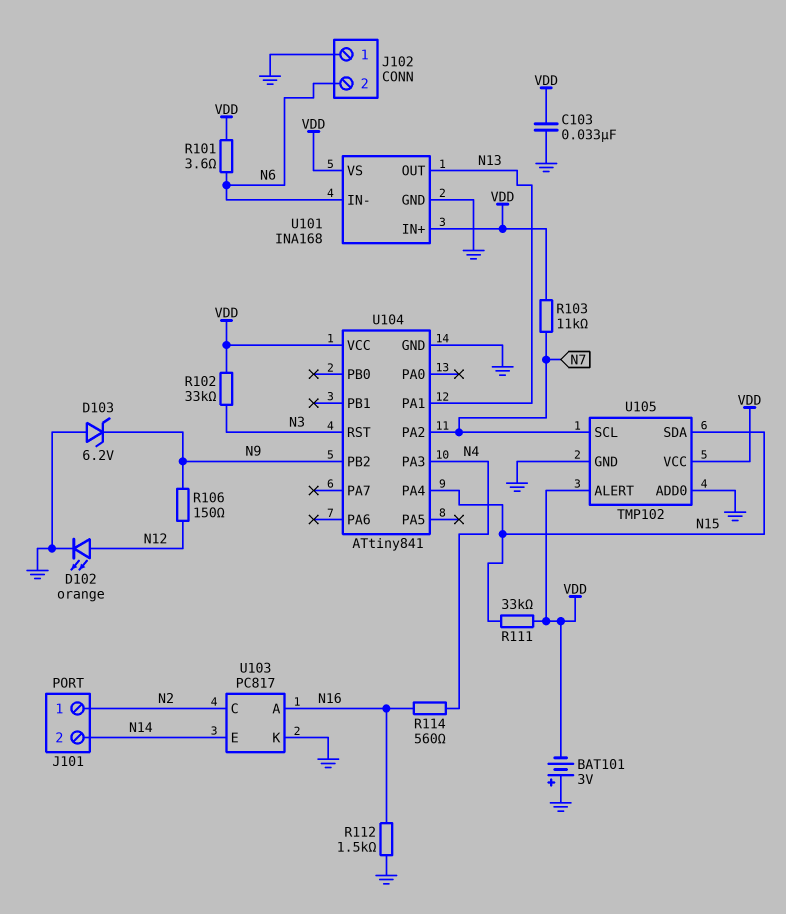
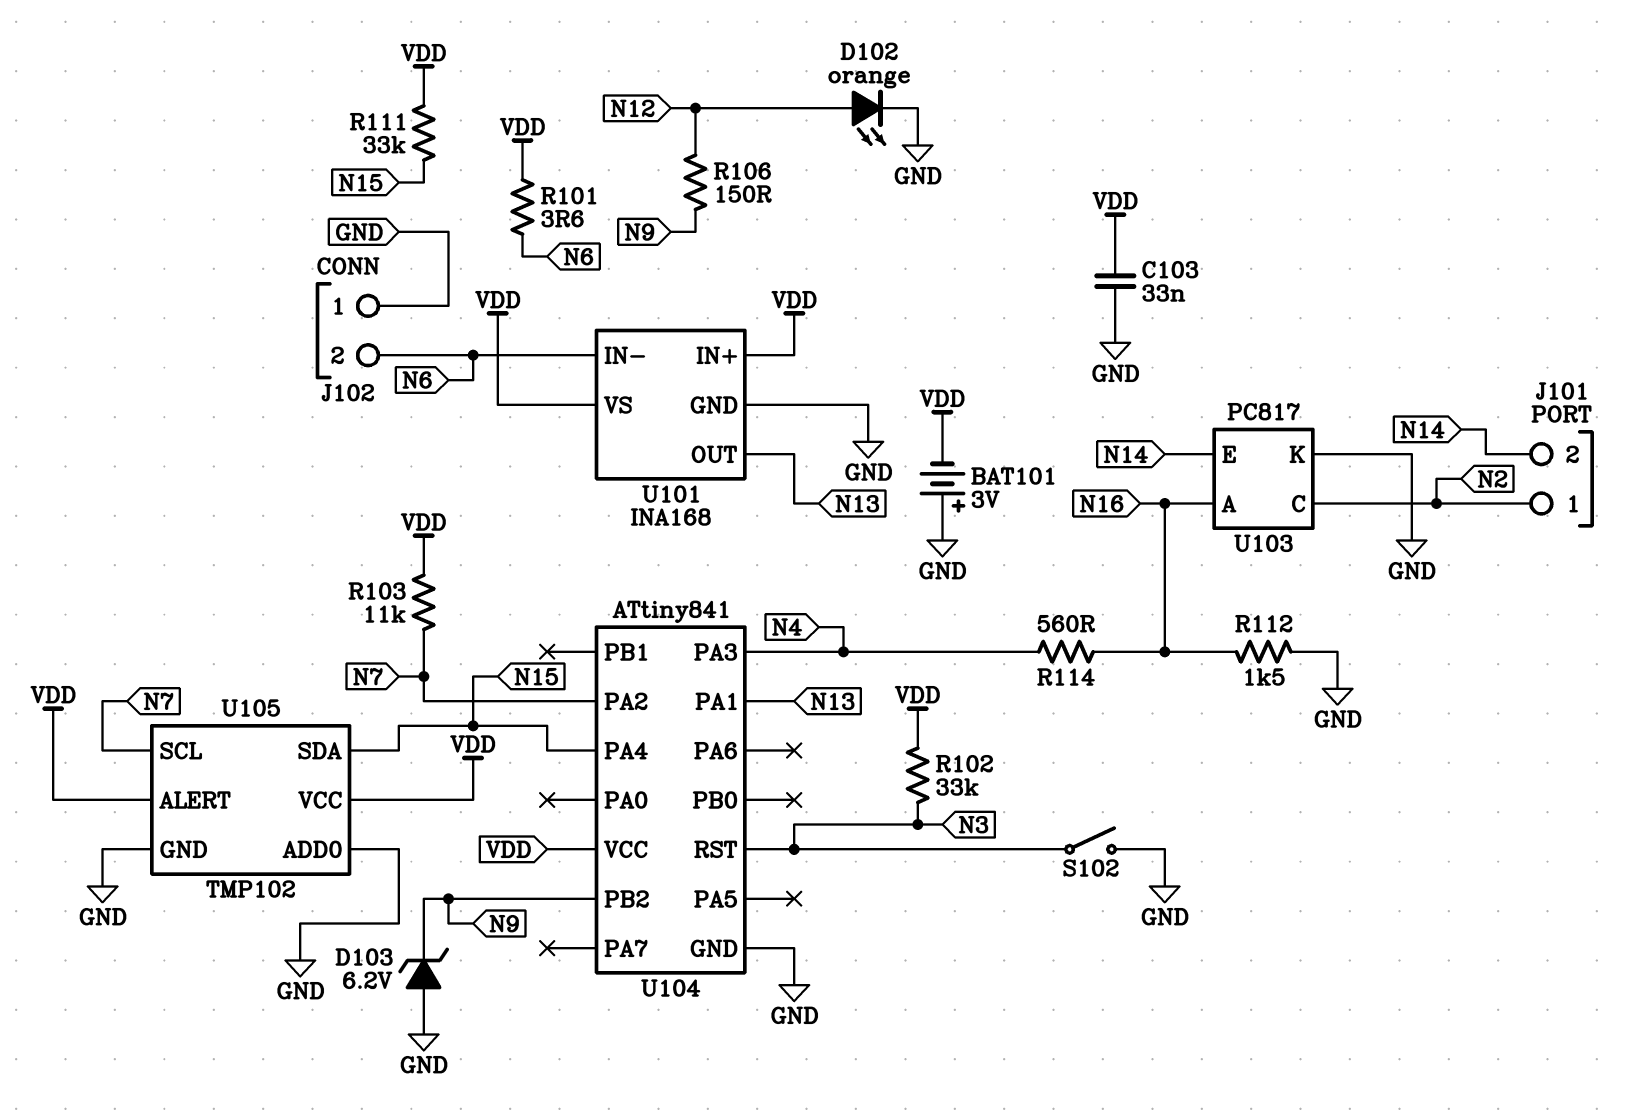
S102: none -> switch (GND, N3)

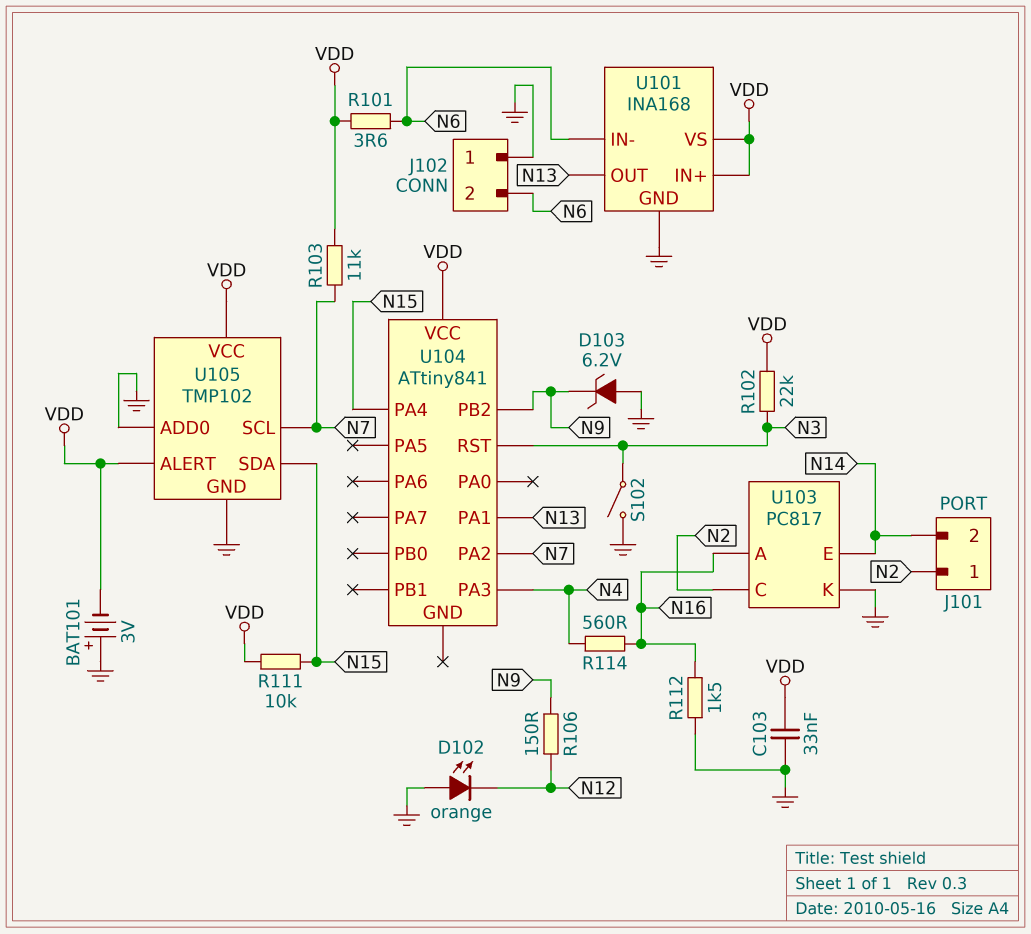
D102: LED orange (A N12, K GND) -> LED orange (A GND, K N12)
R102: 33k (N3, VDD) -> 22k (N3, VDD)
R111: 33k (N15, VDD) -> 10k (N15, VDD)
U104 pin GND: GND -> none

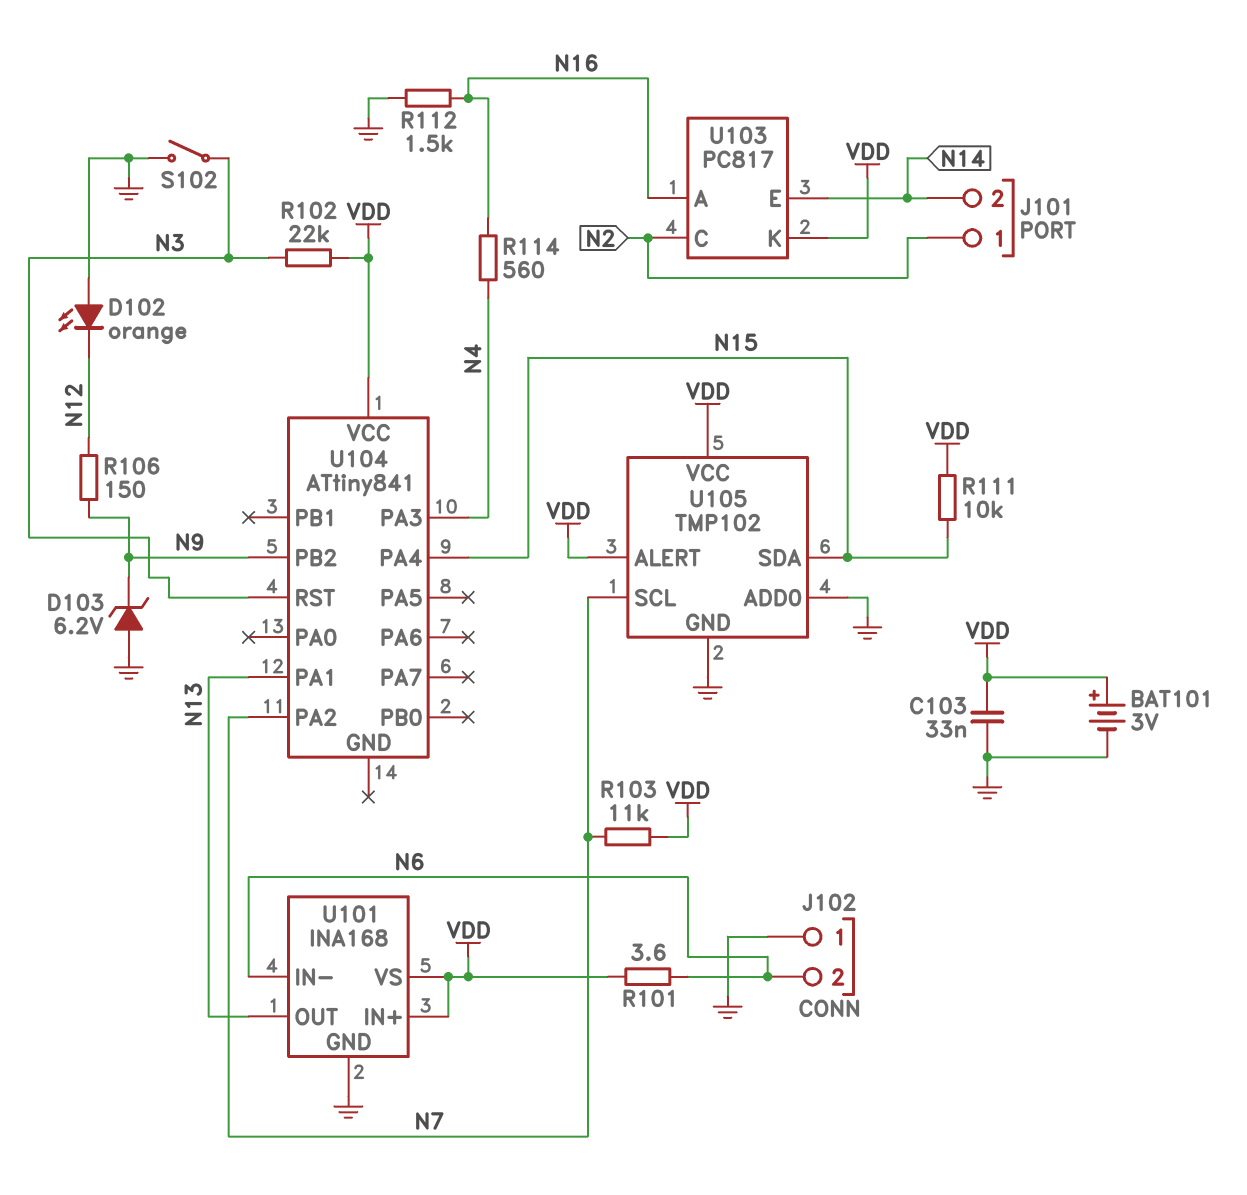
BAT101: 3V (plus GND, minus VDD) -> 3V (plus VDD, minus GND)
U103 pin K: GND -> VDD

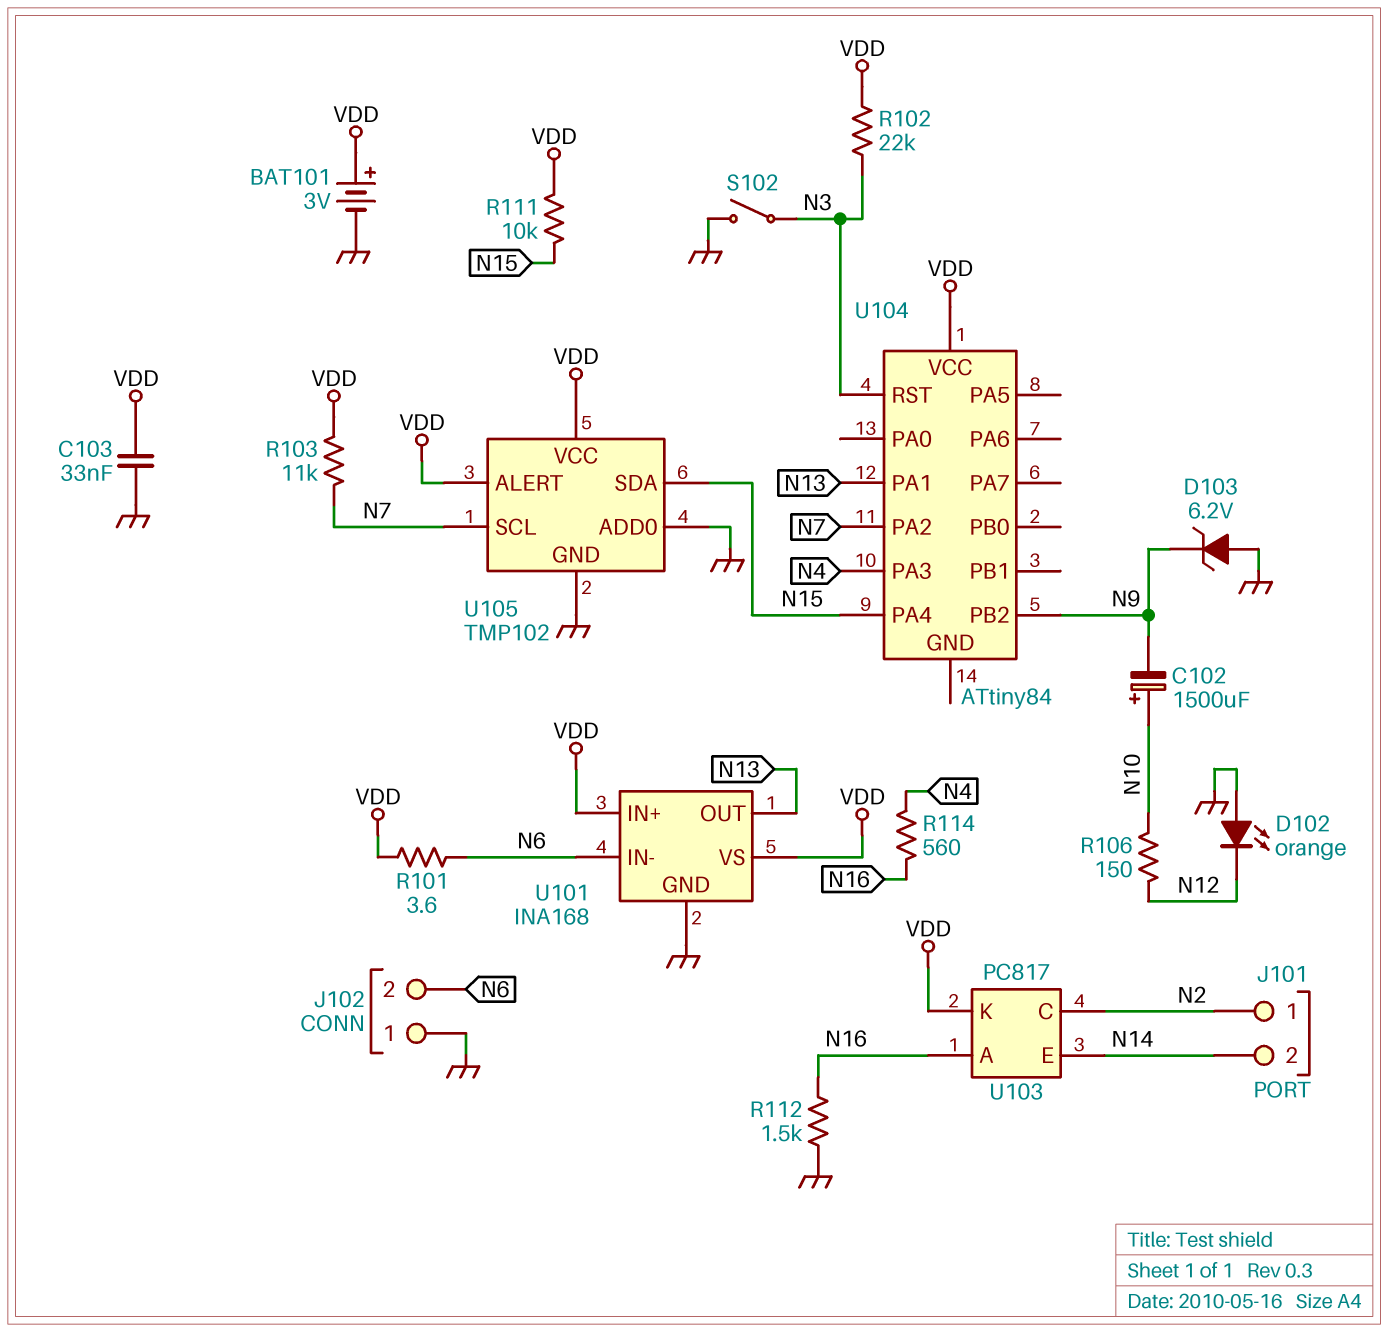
C102: none -> 1500uF (plus N10, minus N9)
R106: 150 (N9, N12) -> 150 (N10, N12)
U104: ATtiny841 -> ATtiny84

